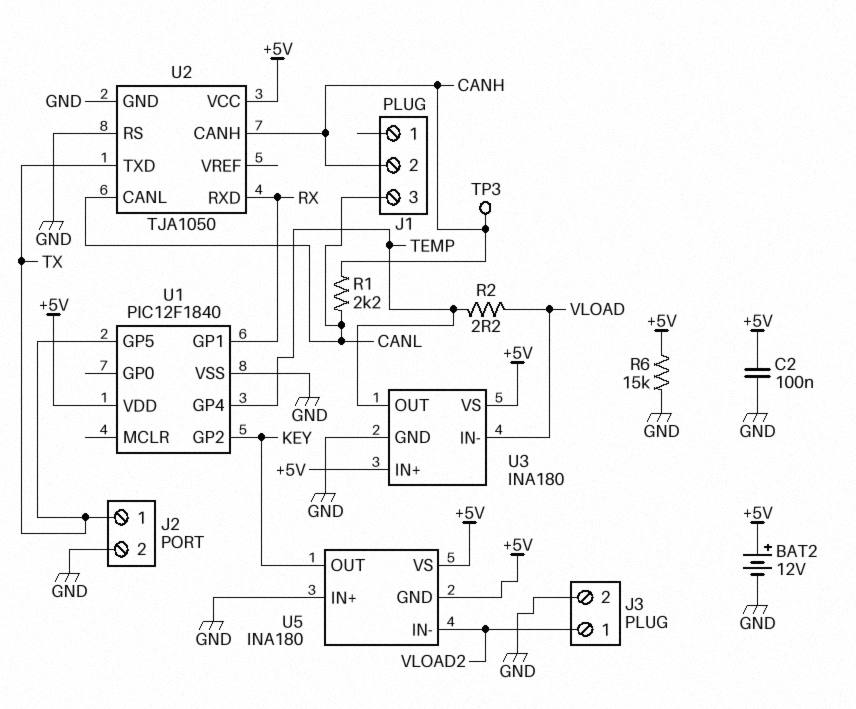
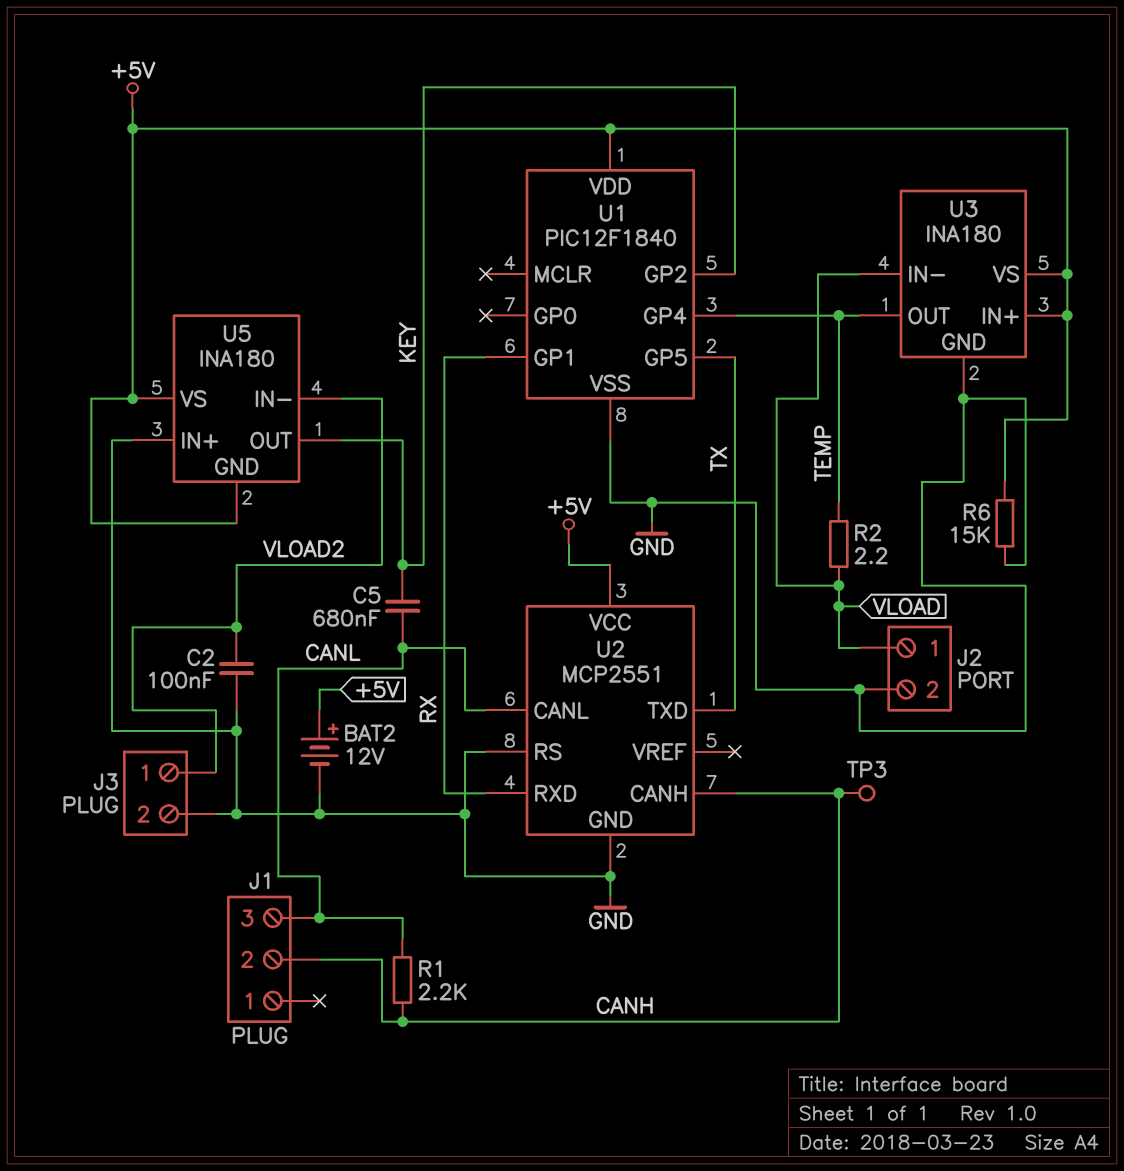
C2: 100nF (+5V, GND) -> 100nF (GND, VLOAD2)
C5: none -> 680nF (CANL, KEY)
J2 pin 1: TX -> VLOAD
U2: TJA1050 -> MCP2551

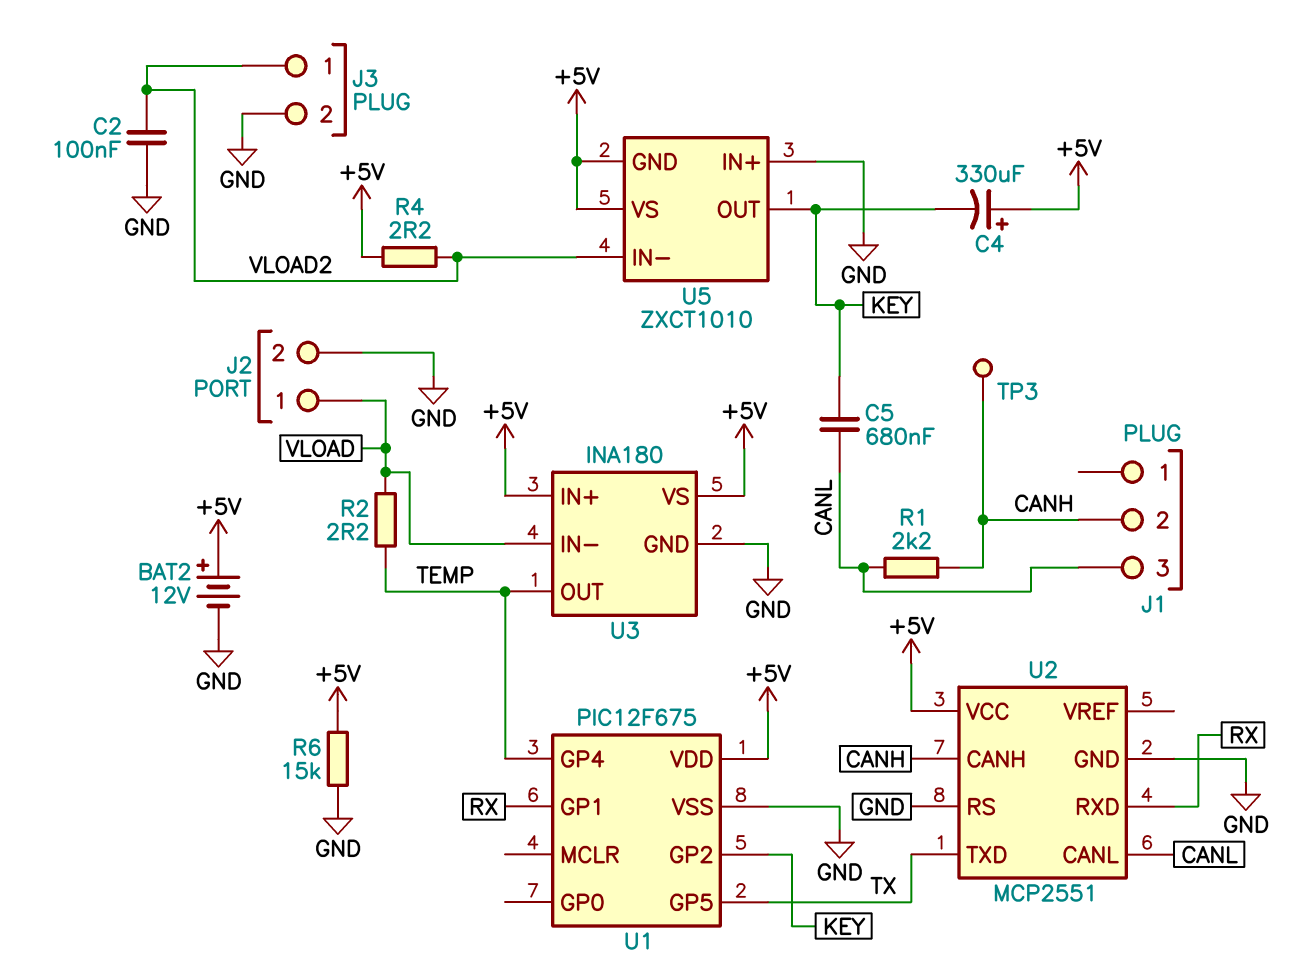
C4: none -> 330uF (plus +5V, minus KEY)
R4: none -> 2.2 (+5V, VLOAD2)
U1: PIC12F1840 -> PIC12F675
U5: INA180 -> ZXCT1010

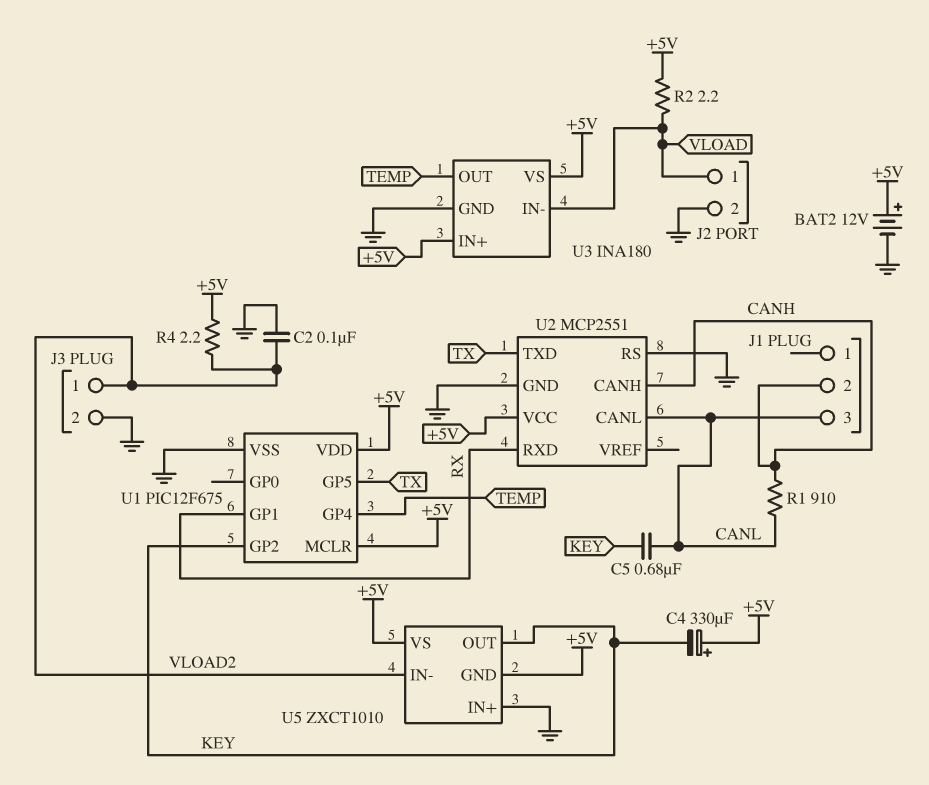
R1: 2.2k (CANH, CANL) -> 910 (CANH, CANL)
R2: 2.2 (TEMP, VLOAD) -> 2.2 (+5V, VLOAD)
R6: 15k (+5V, GND) -> none
TP3: test point (CANH) -> none
U1 pin MCLR: none -> +5V

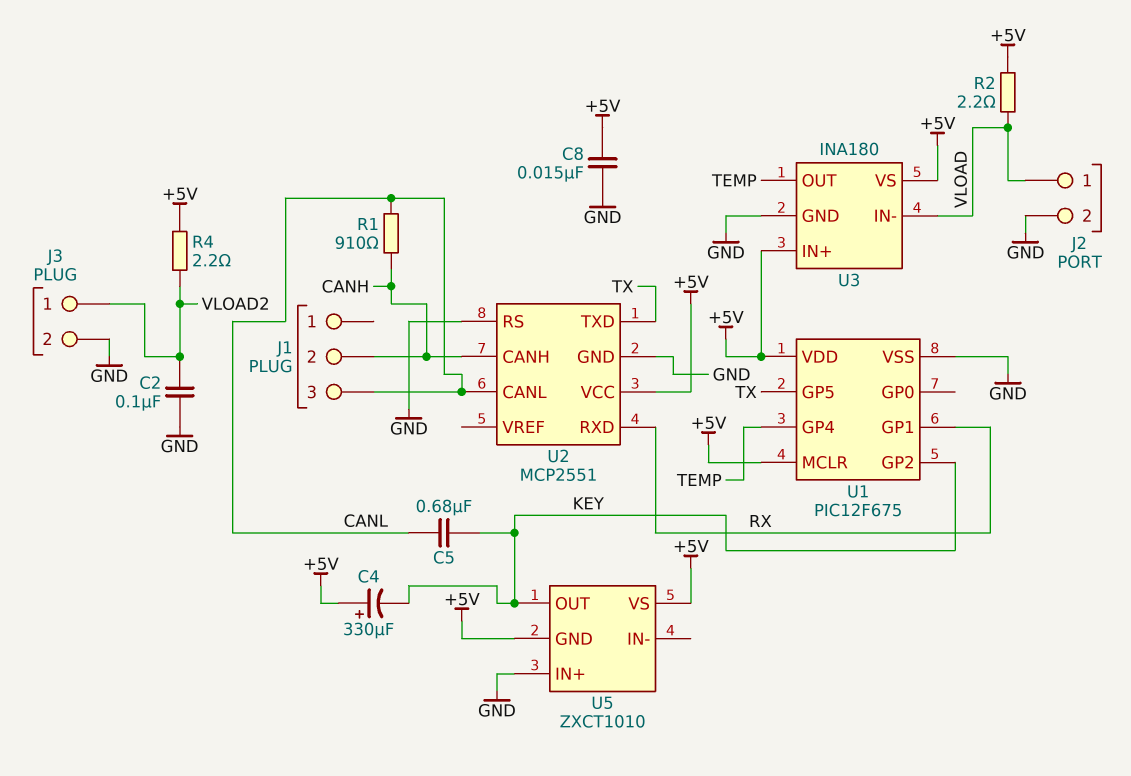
BAT2: 12V (plus +5V, minus GND) -> none
C8: none -> 15nF (+5V, GND)
U5 pin IN-: VLOAD2 -> none

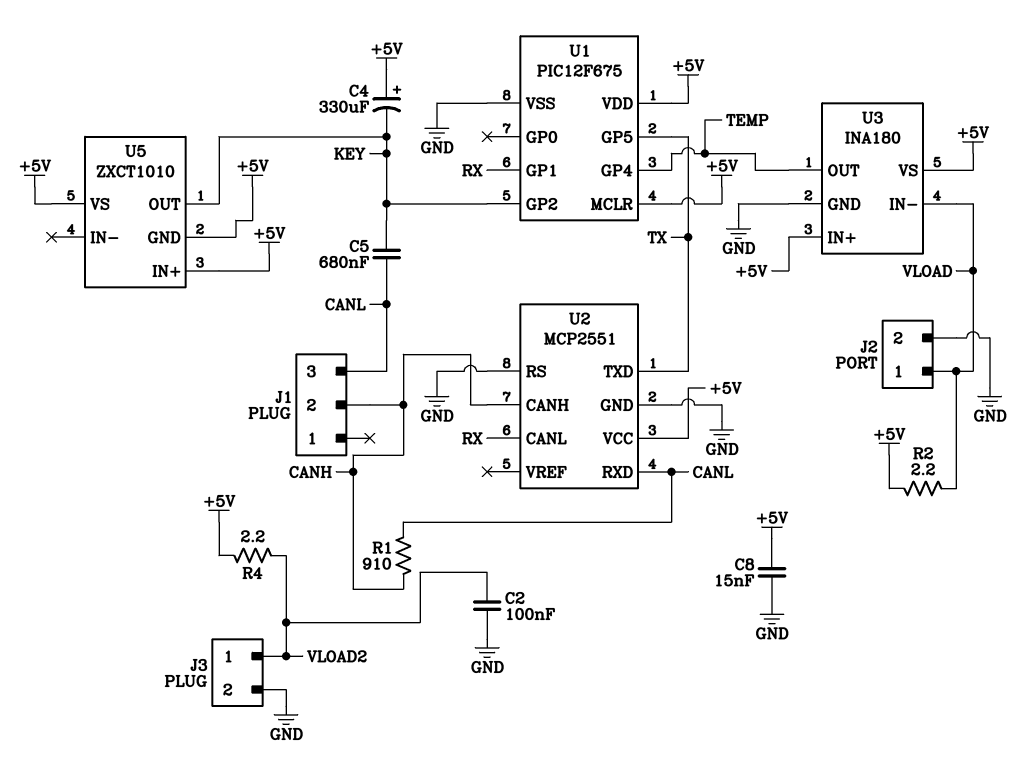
U2 pin CANL: CANL -> RX
U2 pin RXD: RX -> CANL
U5 pin IN+: GND -> +5V

